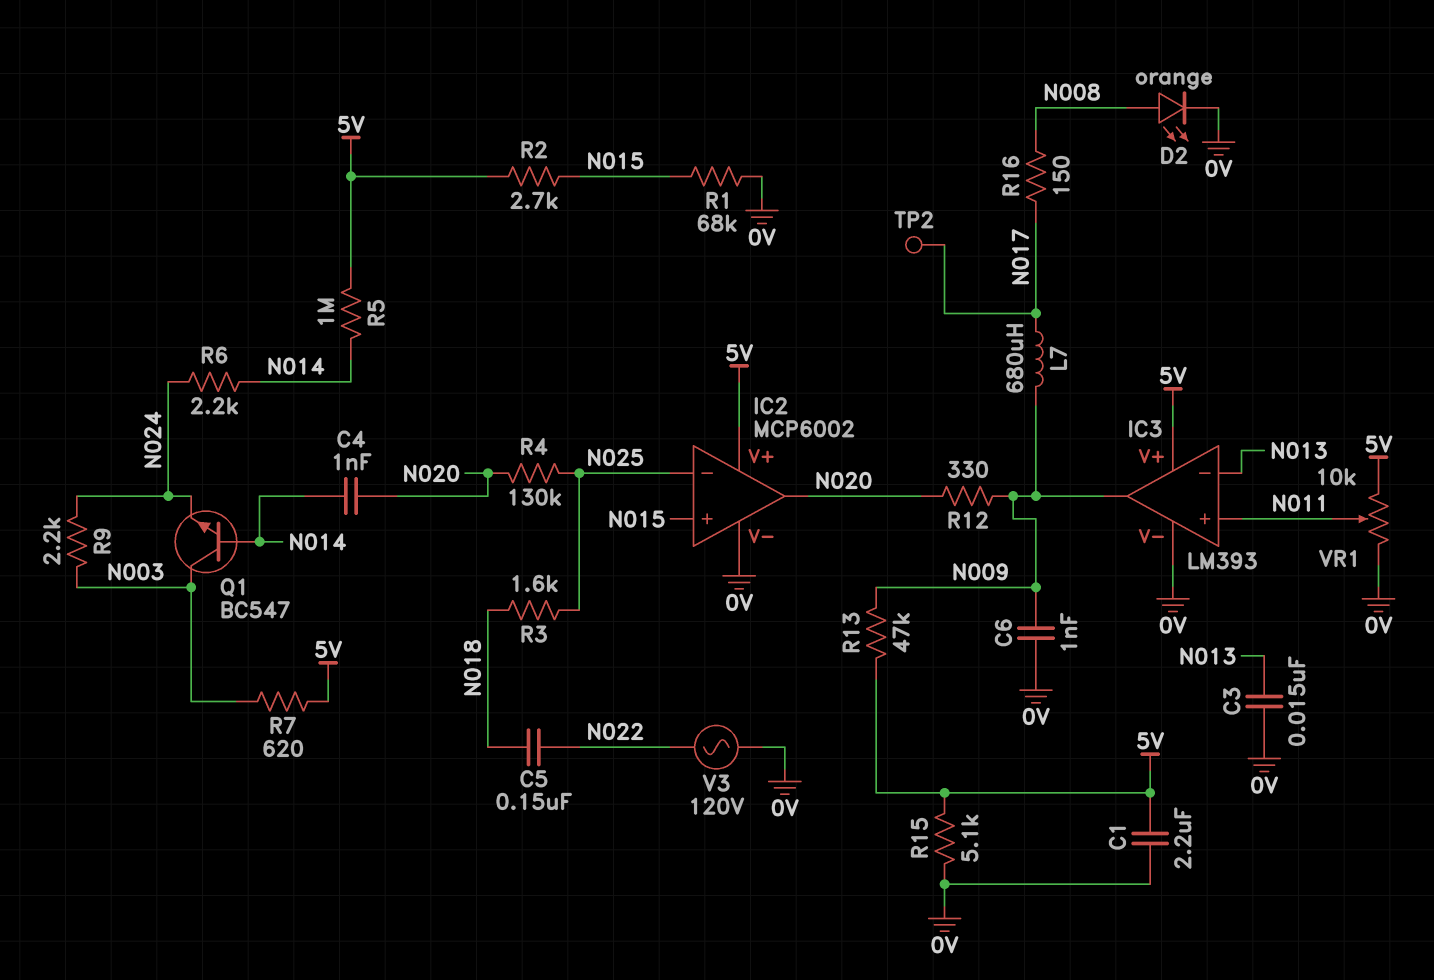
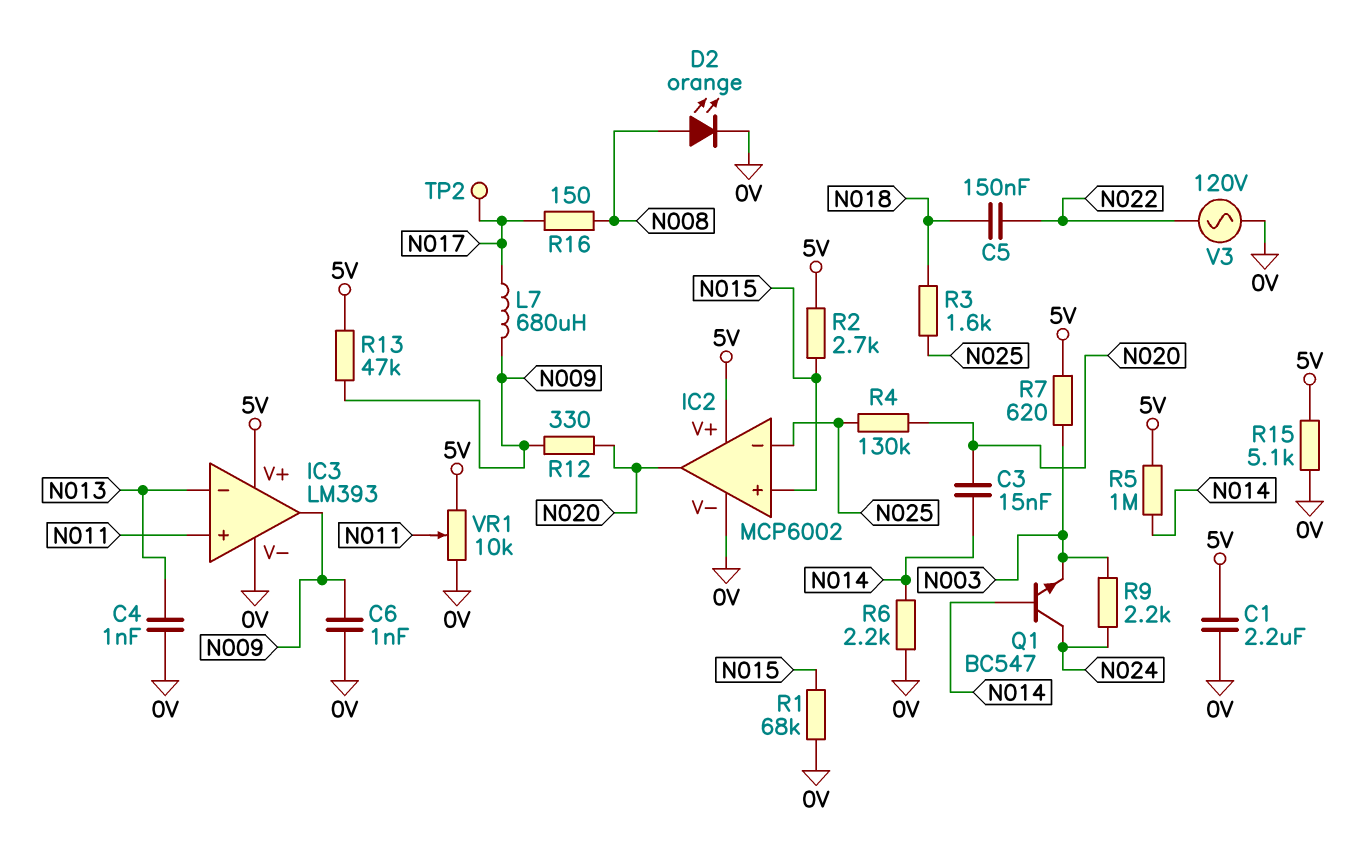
C3: 15nF (0V, N013) -> 15nF (N014, N020)
C4: 1nF (N014, N020) -> 1nF (0V, N013)
Q1: NPN BC547 (B N014, C N003, E N024) -> NPN BC547 (B N014, C N024, E N003)
R6: 2.2k (N014, N024) -> 2.2k (0V, N014)

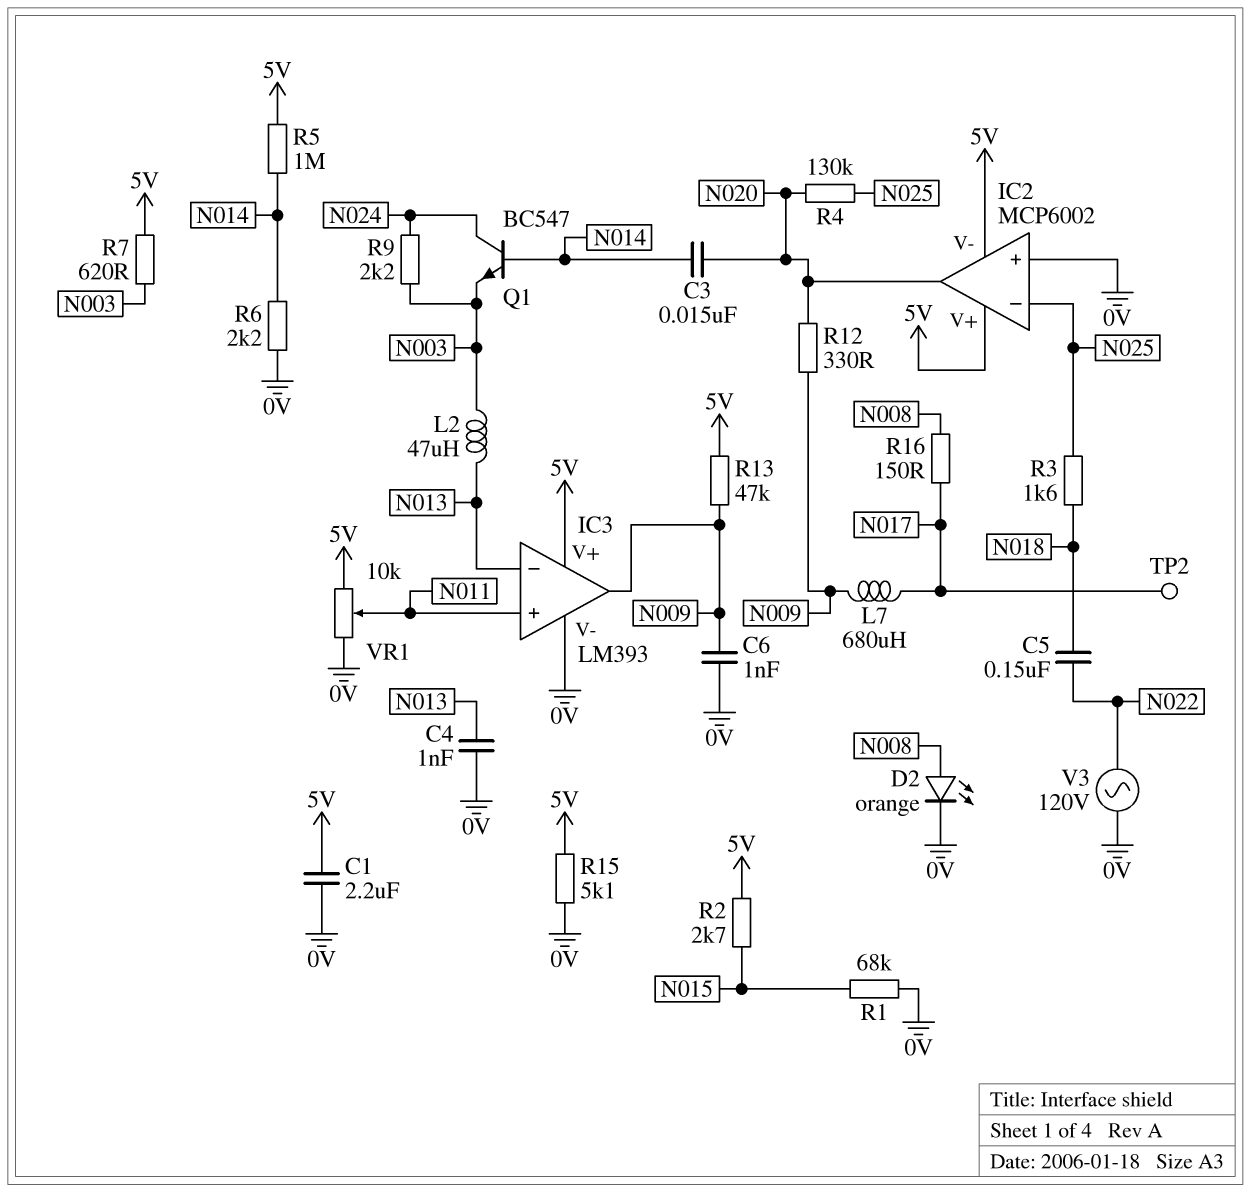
IC2 pin V-: 0V -> 5V
IC2 pin in+: N015 -> 0V
L2: none -> 47uH (N003, N013)

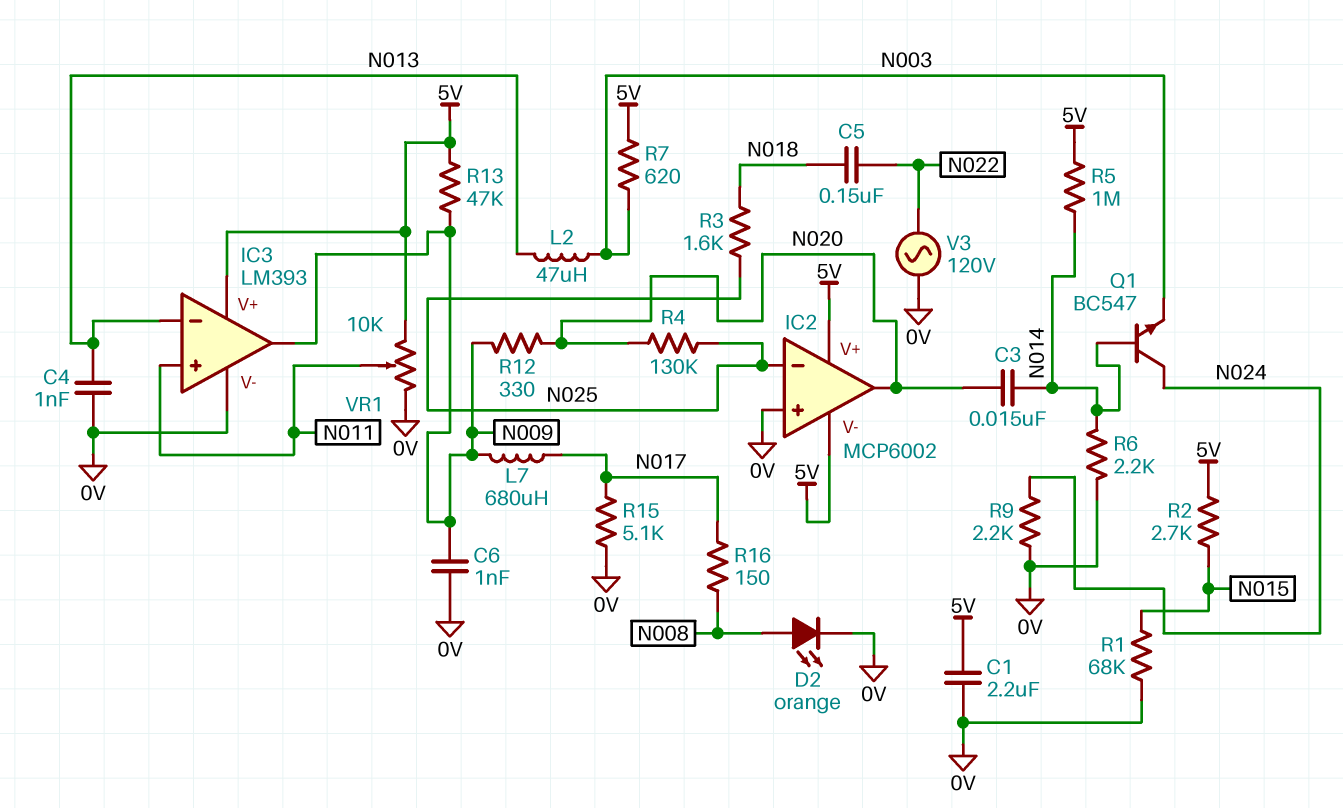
R9: 2.2k (N003, N024) -> 2.2k (0V, N024)
R15: 5.1k (0V, 5V) -> 5.1k (0V, N017)
TP2: test point (N017) -> none

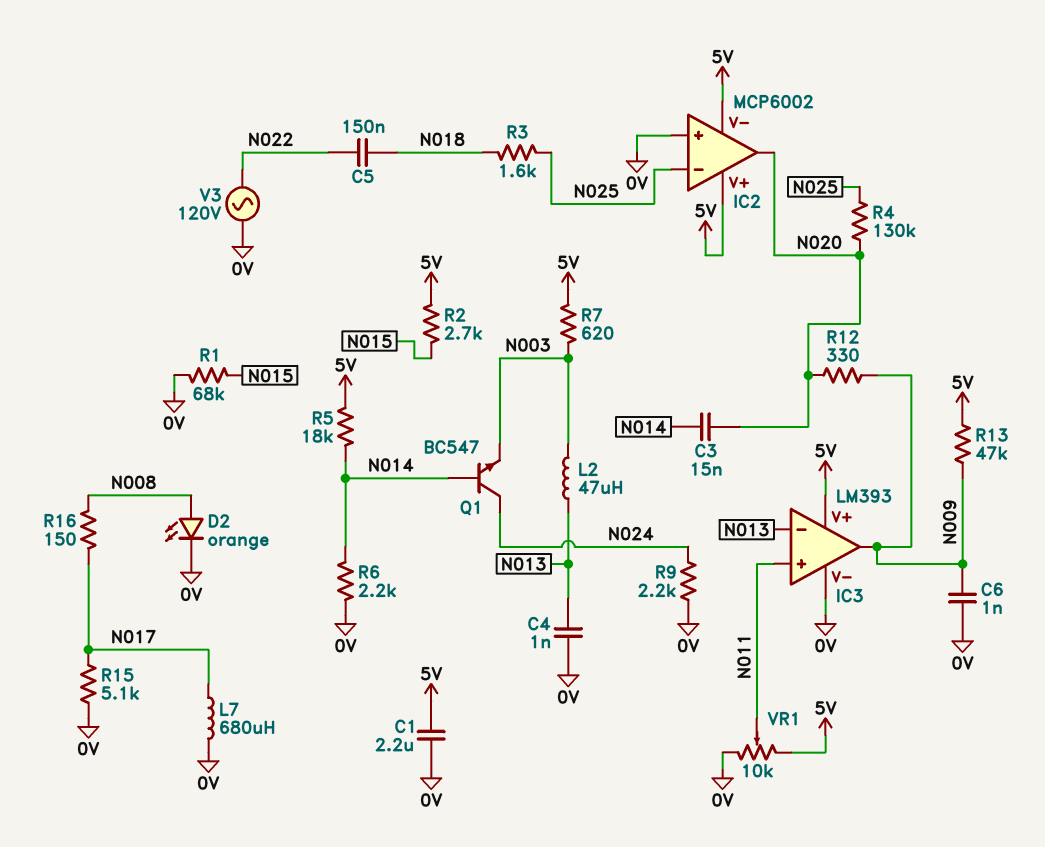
L7: 680uH (N009, N017) -> 680uH (0V, N017)
R5: 1M (5V, N014) -> 18k (5V, N014)

